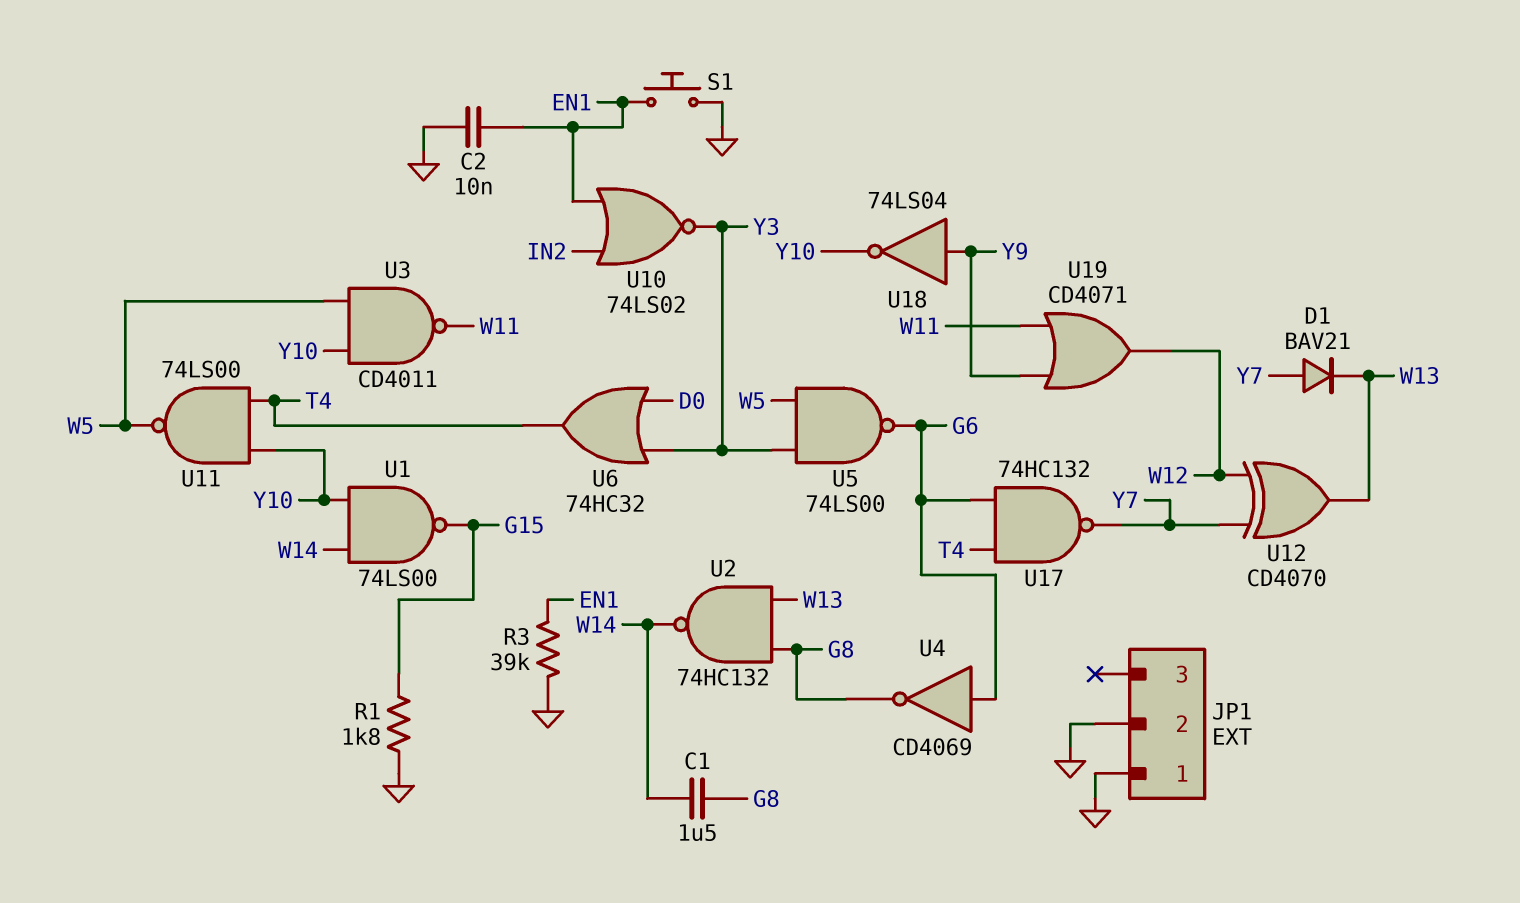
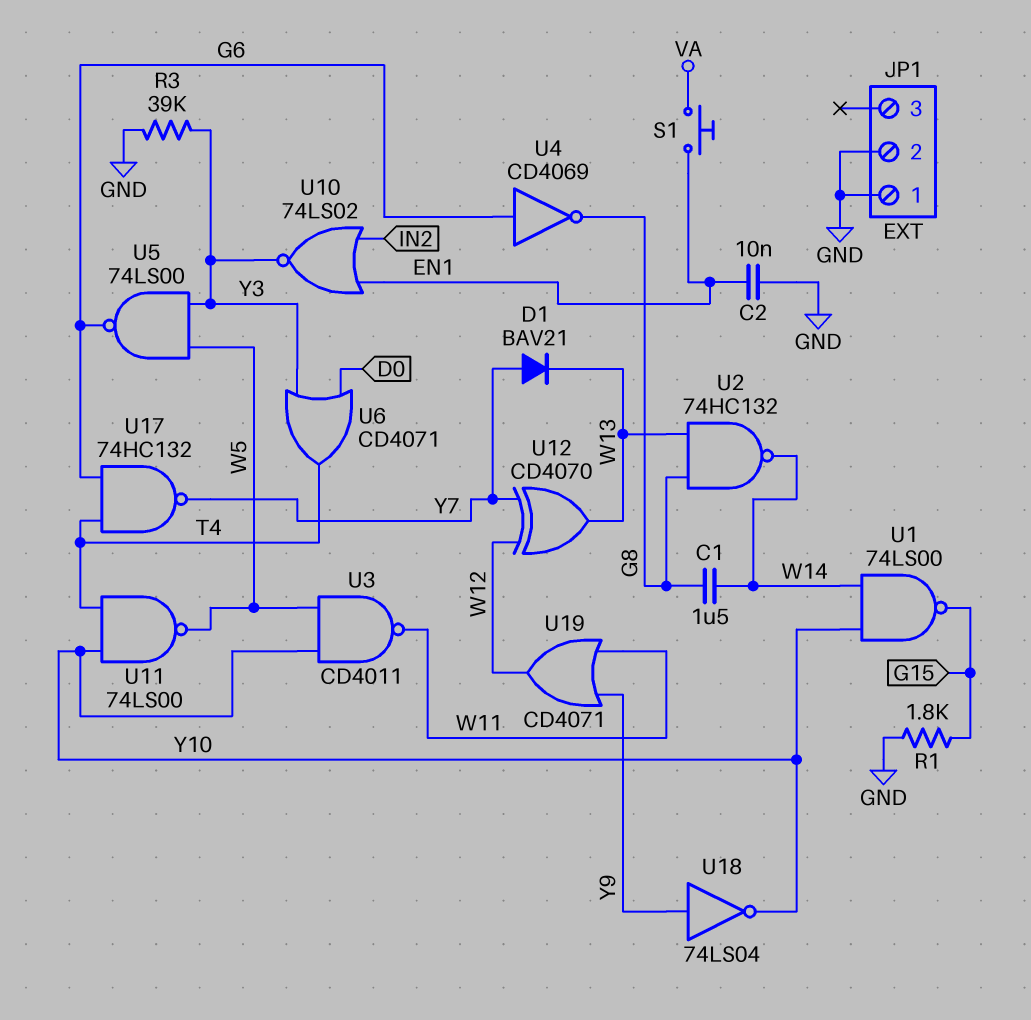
R3: 39k (EN1, GND) -> 39k (GND, Y3)
S1: button (EN1, GND) -> button (EN1, VA)
U6: OR 74HC32 (in D0, in Y3, out T4) -> OR CD4071 (in D0, in Y3, out T4)

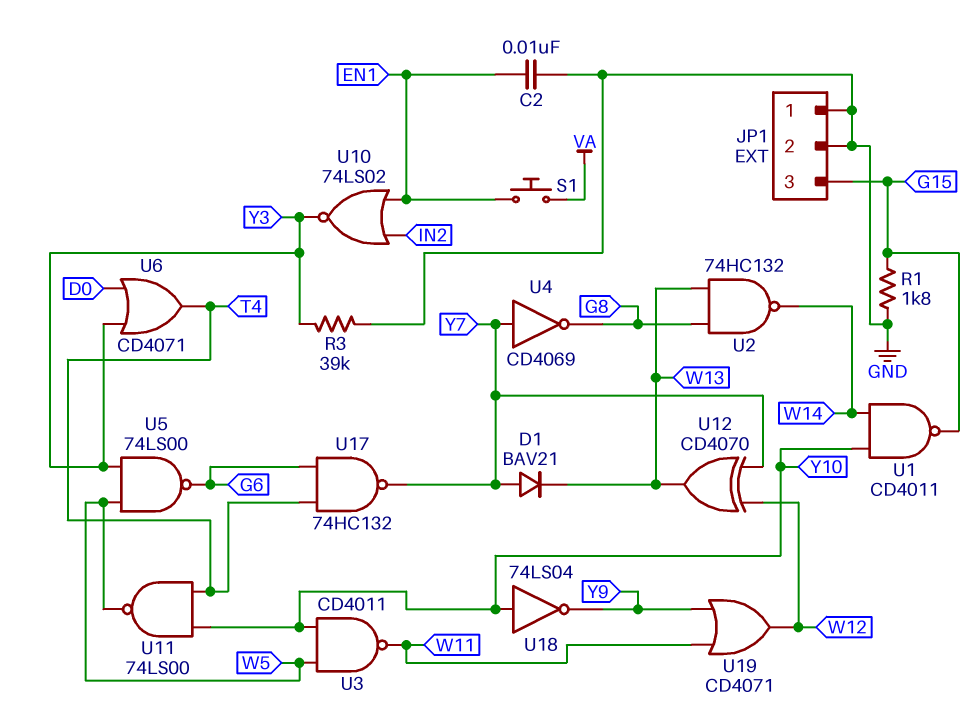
C1: 1.5uF (G8, W14) -> none
JP1 pin 3: none -> G15
U1: NAND 74LS00 (in W14, in Y10, out G15) -> NAND CD4011 (in W14, in Y10, out G15)
U4: NOT CD4069 (in G6, out G8) -> NOT CD4069 (in Y7, out G8)
U18: NOT 74LS04 (in Y9, out Y10) -> NOT 74LS04 (in Y10, out Y9)

